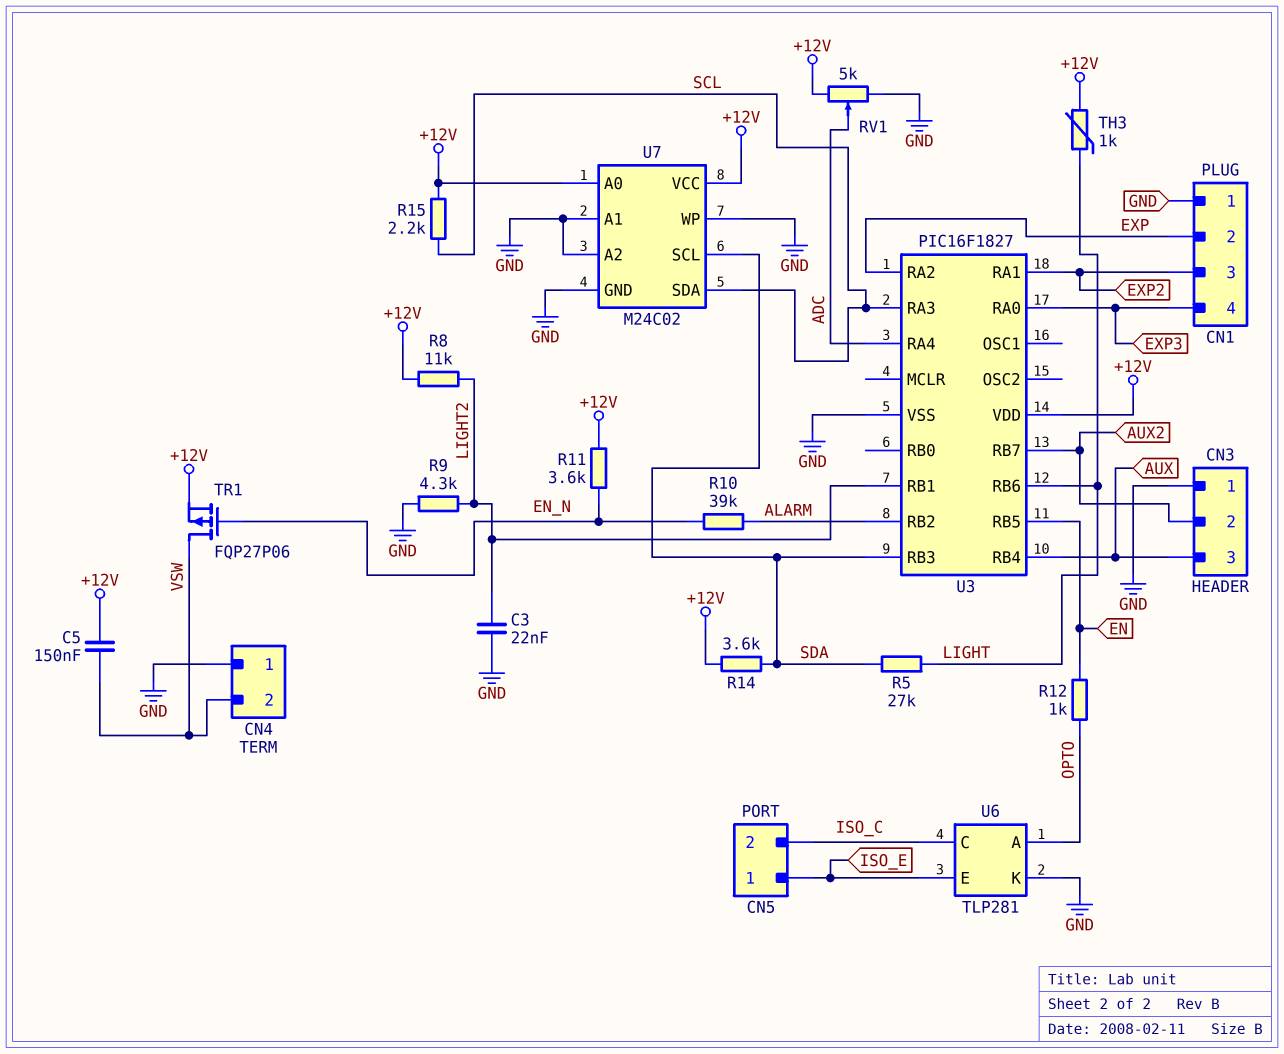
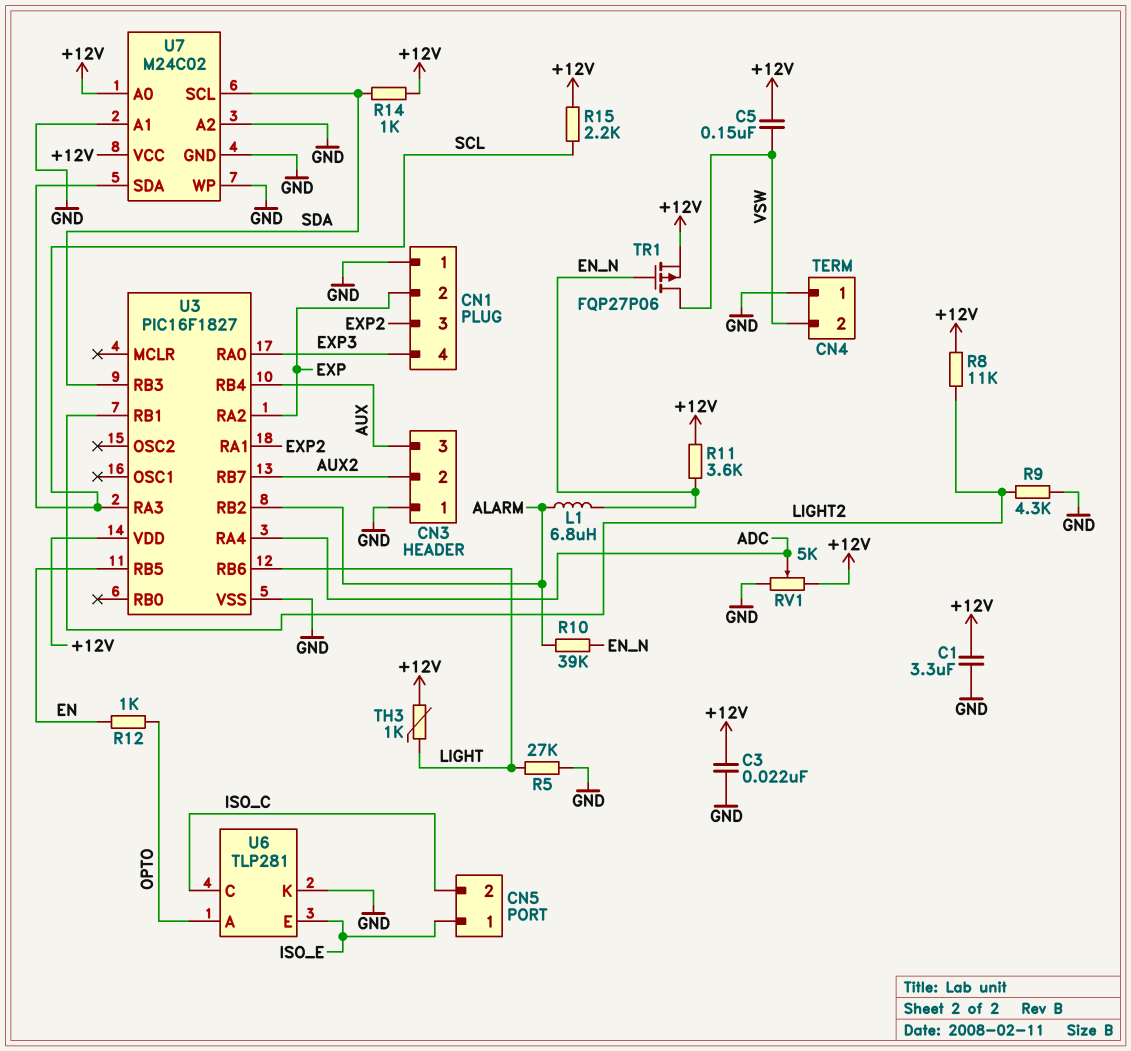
C1: none -> 3.3uF (+12V, GND)
C3: 22nF (GND, LIGHT2) -> 22nF (+12V, GND)
L1: none -> 6.8uH (ALARM, EN_N)
R5: 27k (LIGHT, SDA) -> 27k (GND, LIGHT)
R14: 3.6k (+12V, SDA) -> 1k (+12V, SDA)

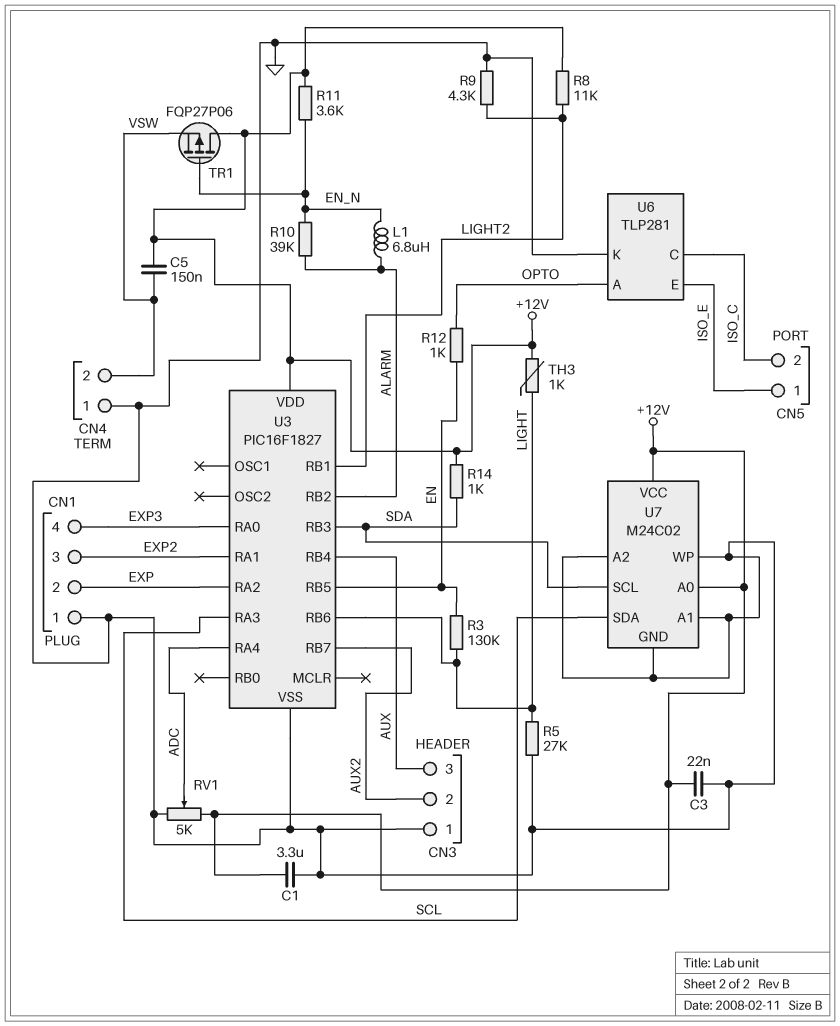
R3: none -> 130k (EN, LIGHT)
R15: 2.2k (+12V, SCL) -> none
TR1: PMOS FQP27P06 (G EN_N, D VSW, S +12V) -> PMOS FQP27P06 (G EN_N, D +12V, S VSW)

